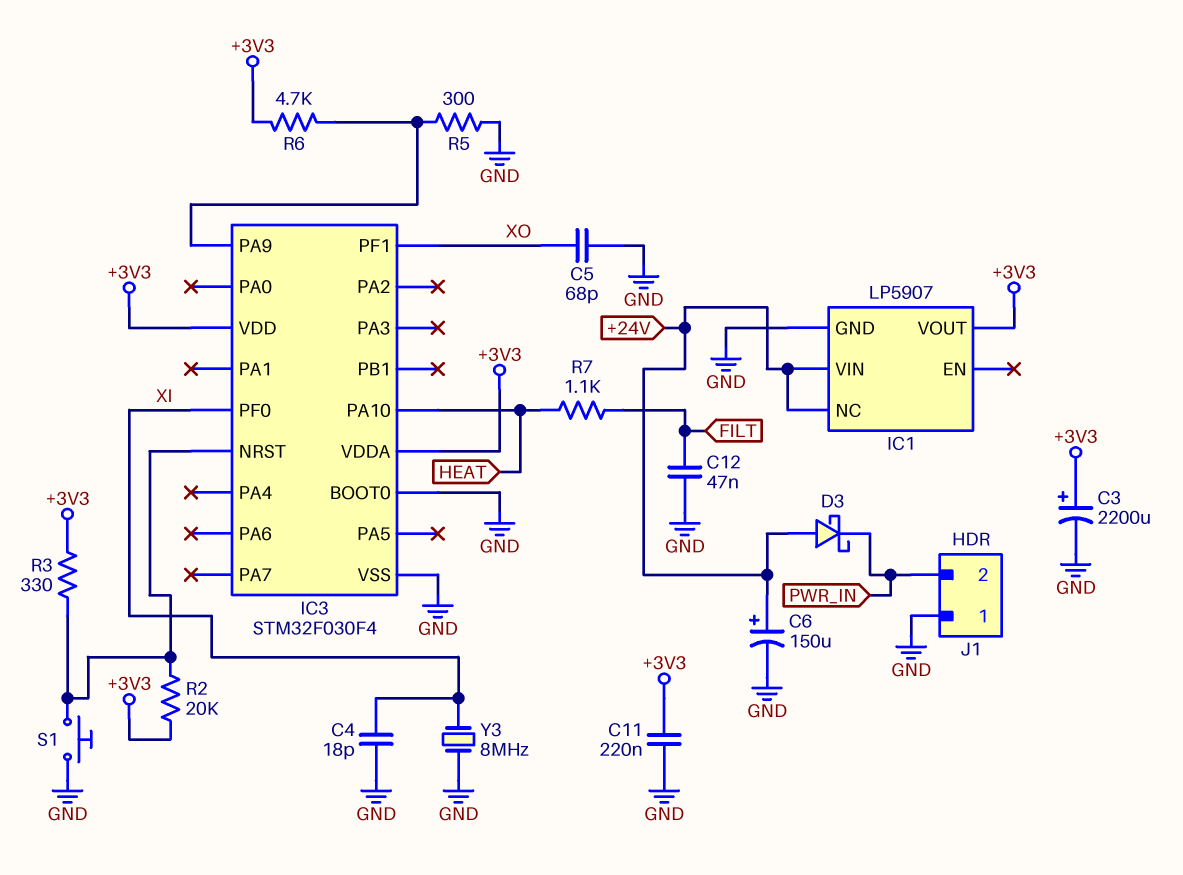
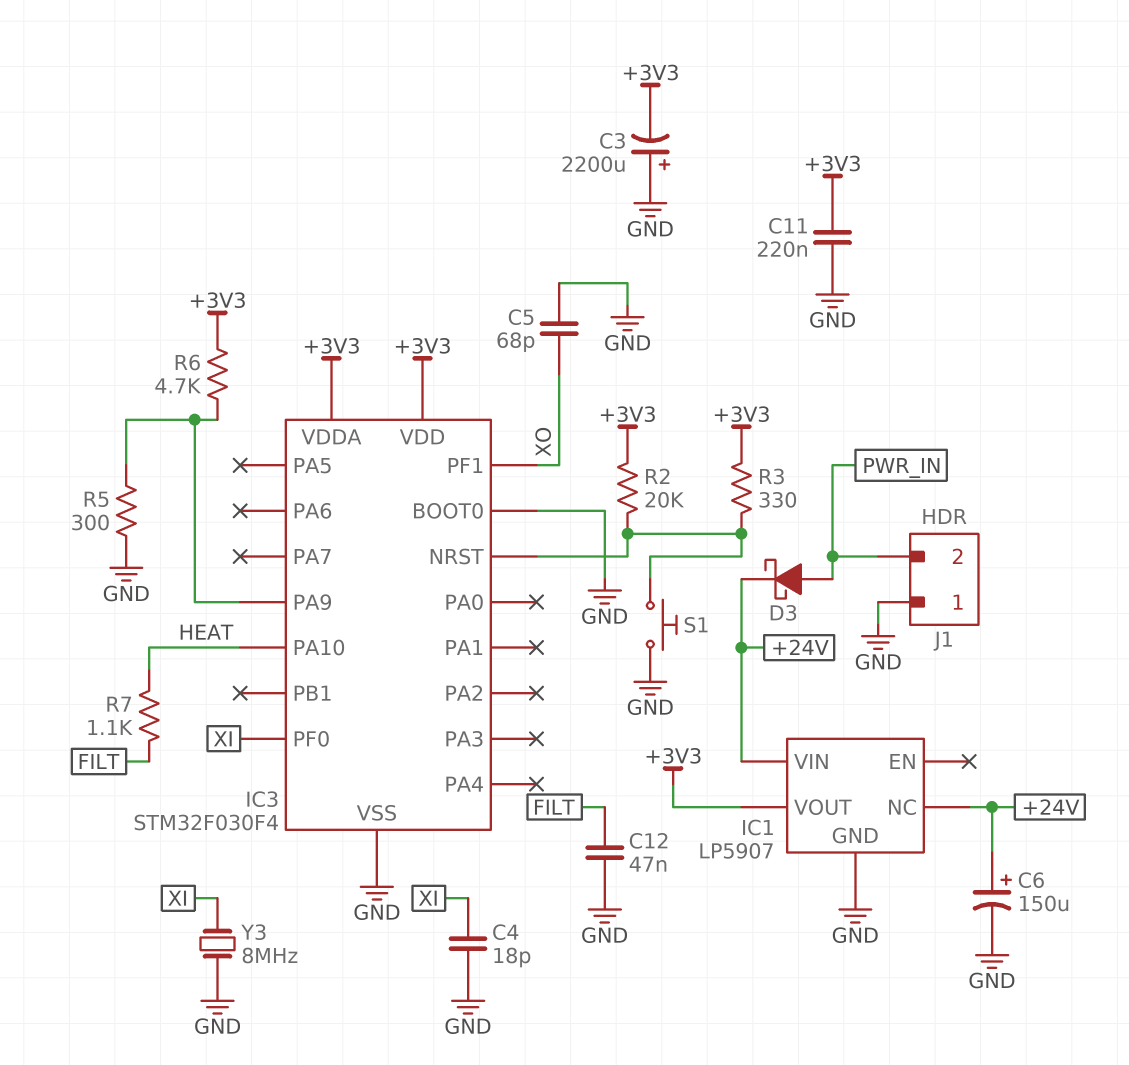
C3: 2200uF (plus +3V3, minus GND) -> 2200uF (plus GND, minus +3V3)
D3: schottky (A +24V, K PWR_IN) -> schottky (A PWR_IN, K +24V)

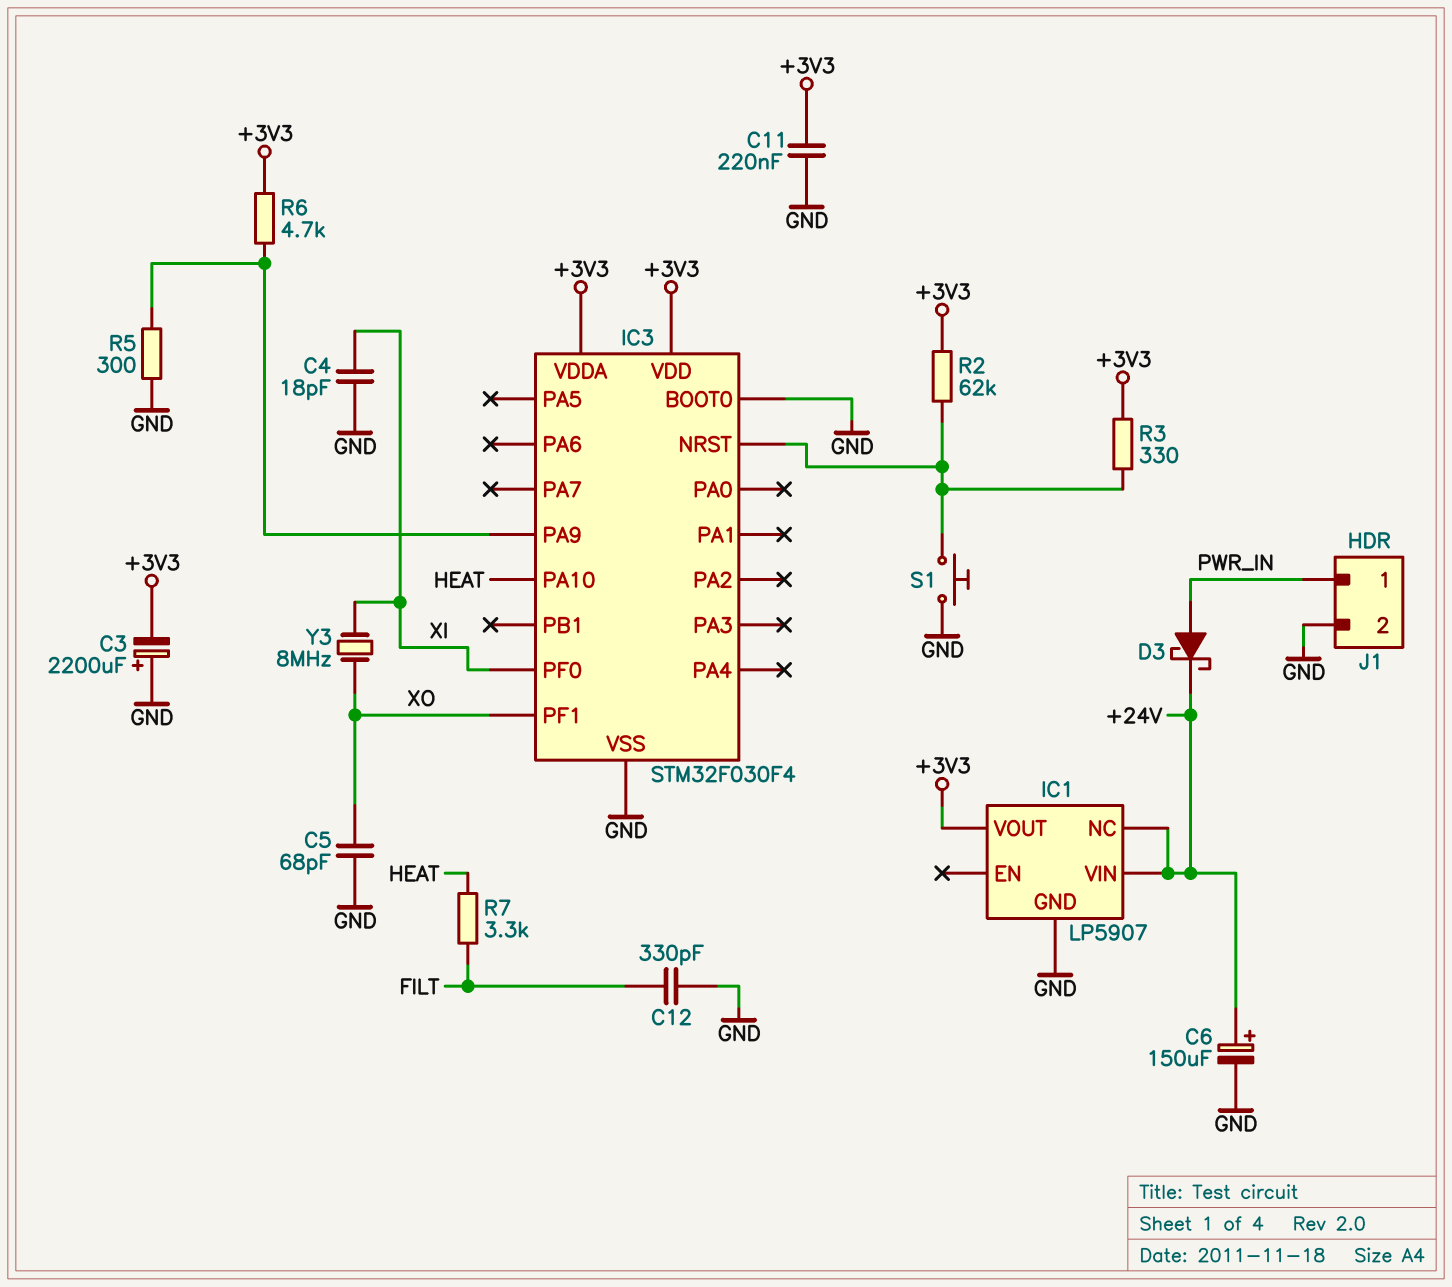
C12: 47nF (FILT, GND) -> 330pF (FILT, GND)
J1 pin 1: GND -> PWR_IN
J1 pin 2: PWR_IN -> GND
R2: 20k (+3V3, IC3/NRST) -> 62k (+3V3, IC3/NRST)
R7: 1.1k (FILT, HEAT) -> 3.3k (FILT, HEAT)
Y3: 8MHz (GND, XI) -> 8MHz (XI, XO)

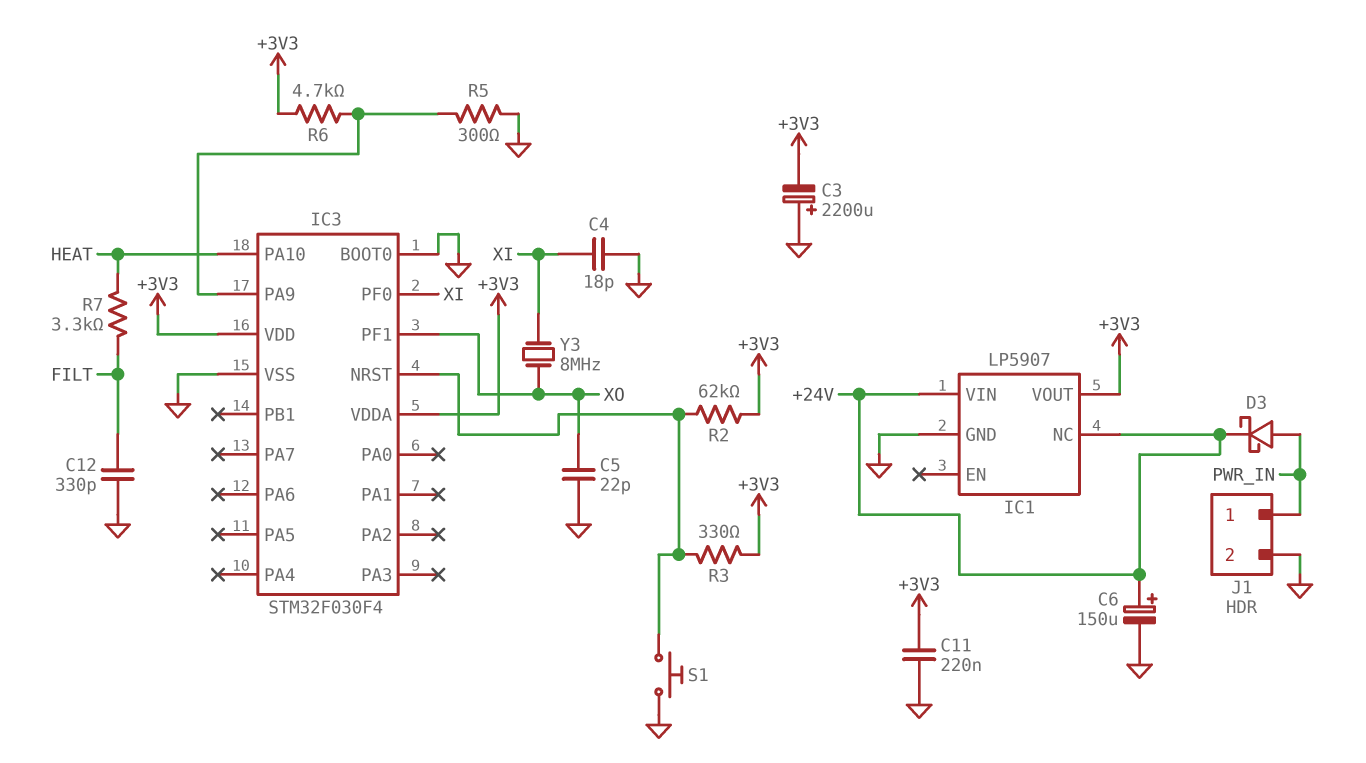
C5: 68pF (GND, XO) -> 22pF (GND, XO)

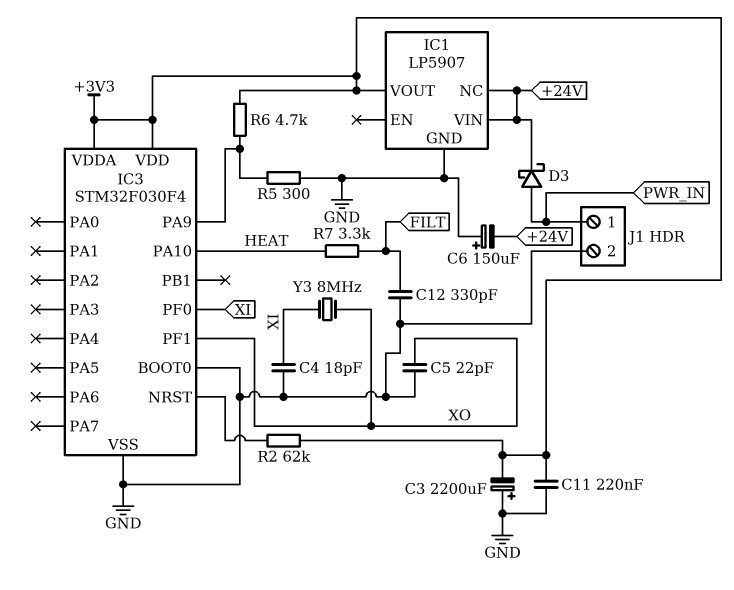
C6: 150uF (plus +24V, minus GND) -> 150uF (plus GND, minus +24V)
R3: 330 (+3V3, IC3/NRST) -> none
S1: button (GND, IC3/NRST) -> none

